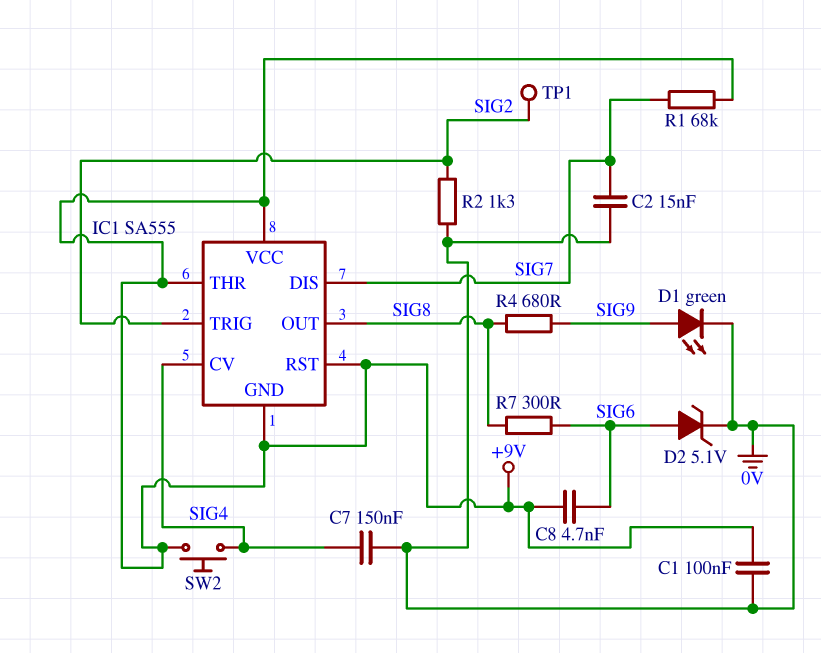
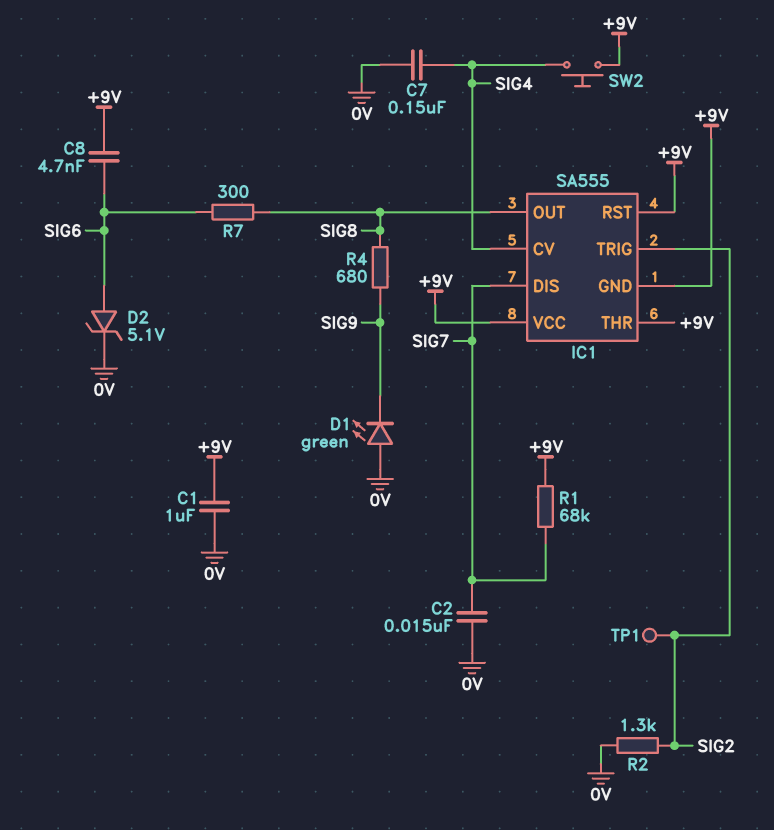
C1: 100nF (+9V, 0V) -> 1uF (+9V, 0V)
D1: LED green (A SIG9, K 0V) -> LED green (A 0V, K SIG9)

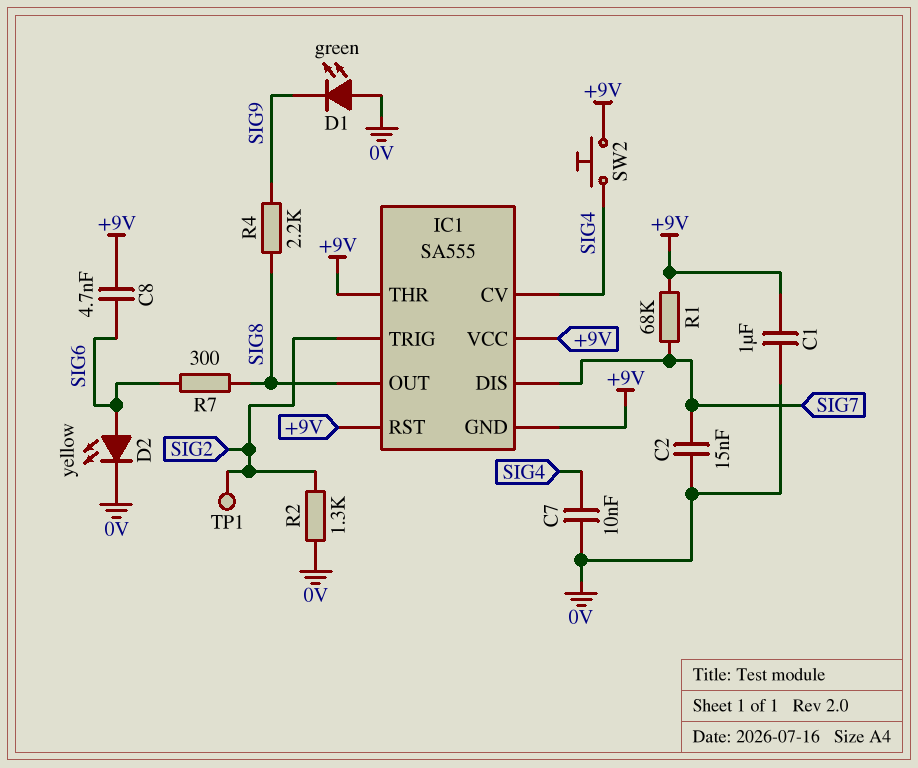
C7: 150nF (0V, SIG4) -> 10nF (0V, SIG4)
D2: zener 5.1V (A SIG6, K 0V) -> LED yellow (A SIG6, K 0V)
R4: 680 (SIG8, SIG9) -> 2.2k (SIG8, SIG9)

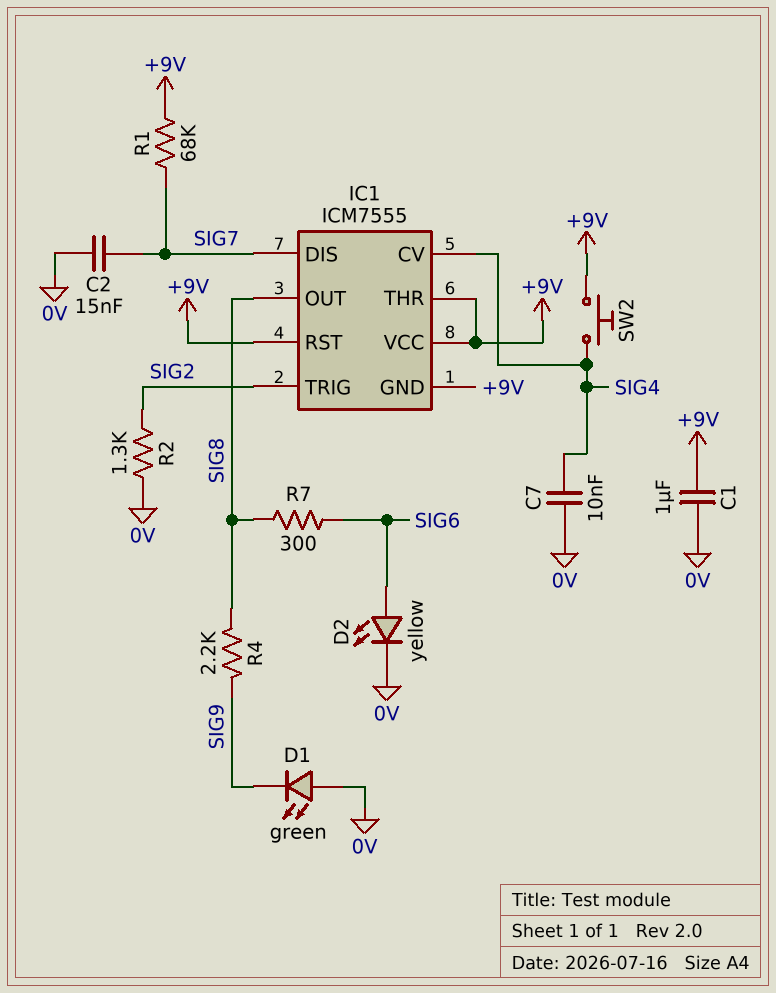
C8: 4.7nF (+9V, SIG6) -> none
IC1: SA555 -> ICM7555
TP1: test point (SIG2) -> none

